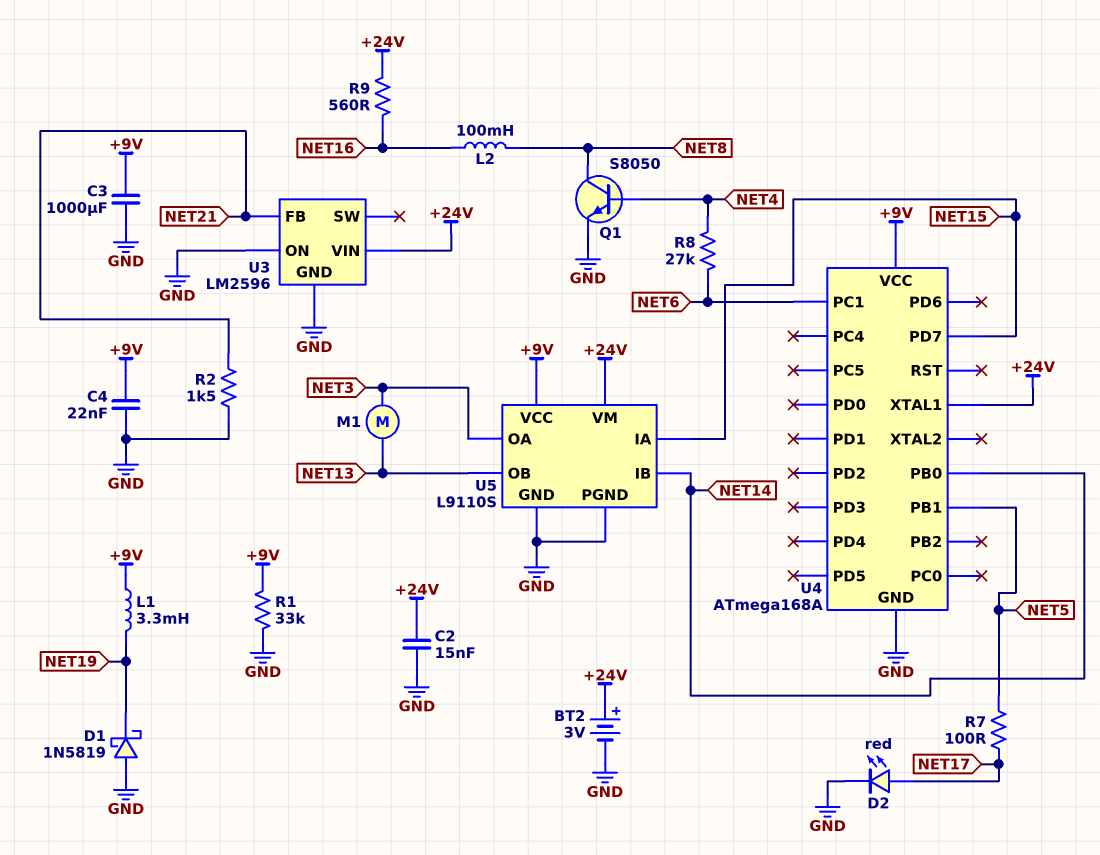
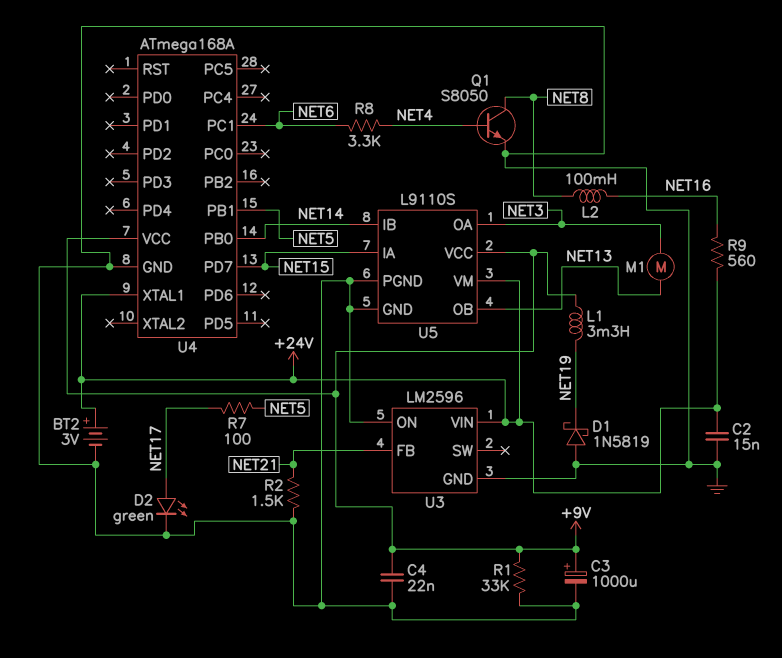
C3: 1000uF (+9V, GND) -> 1000uF (plus +9V, minus GND)
D2: LED red (A NET17, K GND) -> LED green (A NET17, K GND)
R8: 27k (NET4, NET6) -> 3.3k (NET4, NET6)

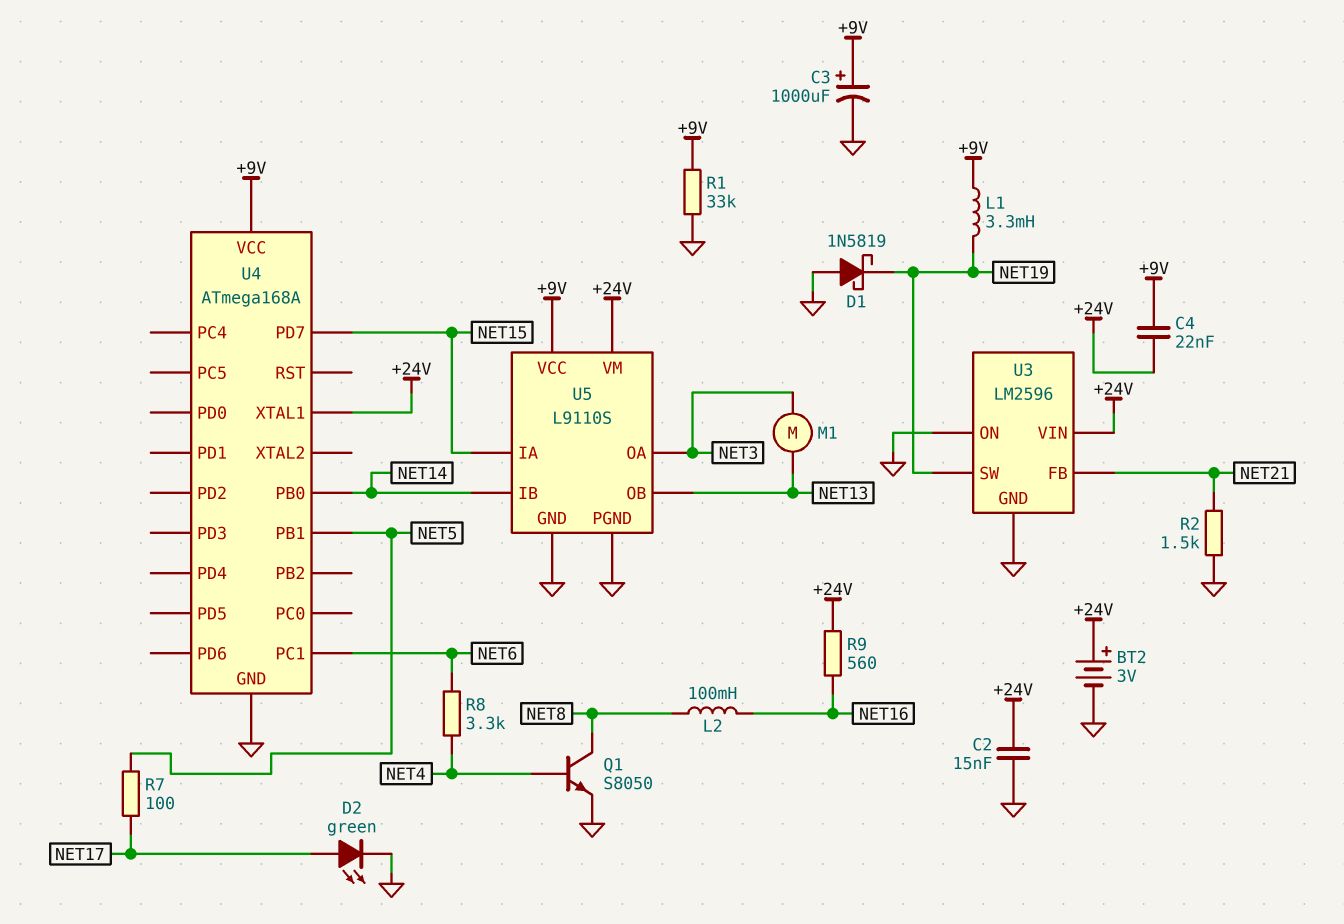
C4: 22nF (+9V, GND) -> 22nF (+9V, +24V)
U3 pin SW: none -> NET19

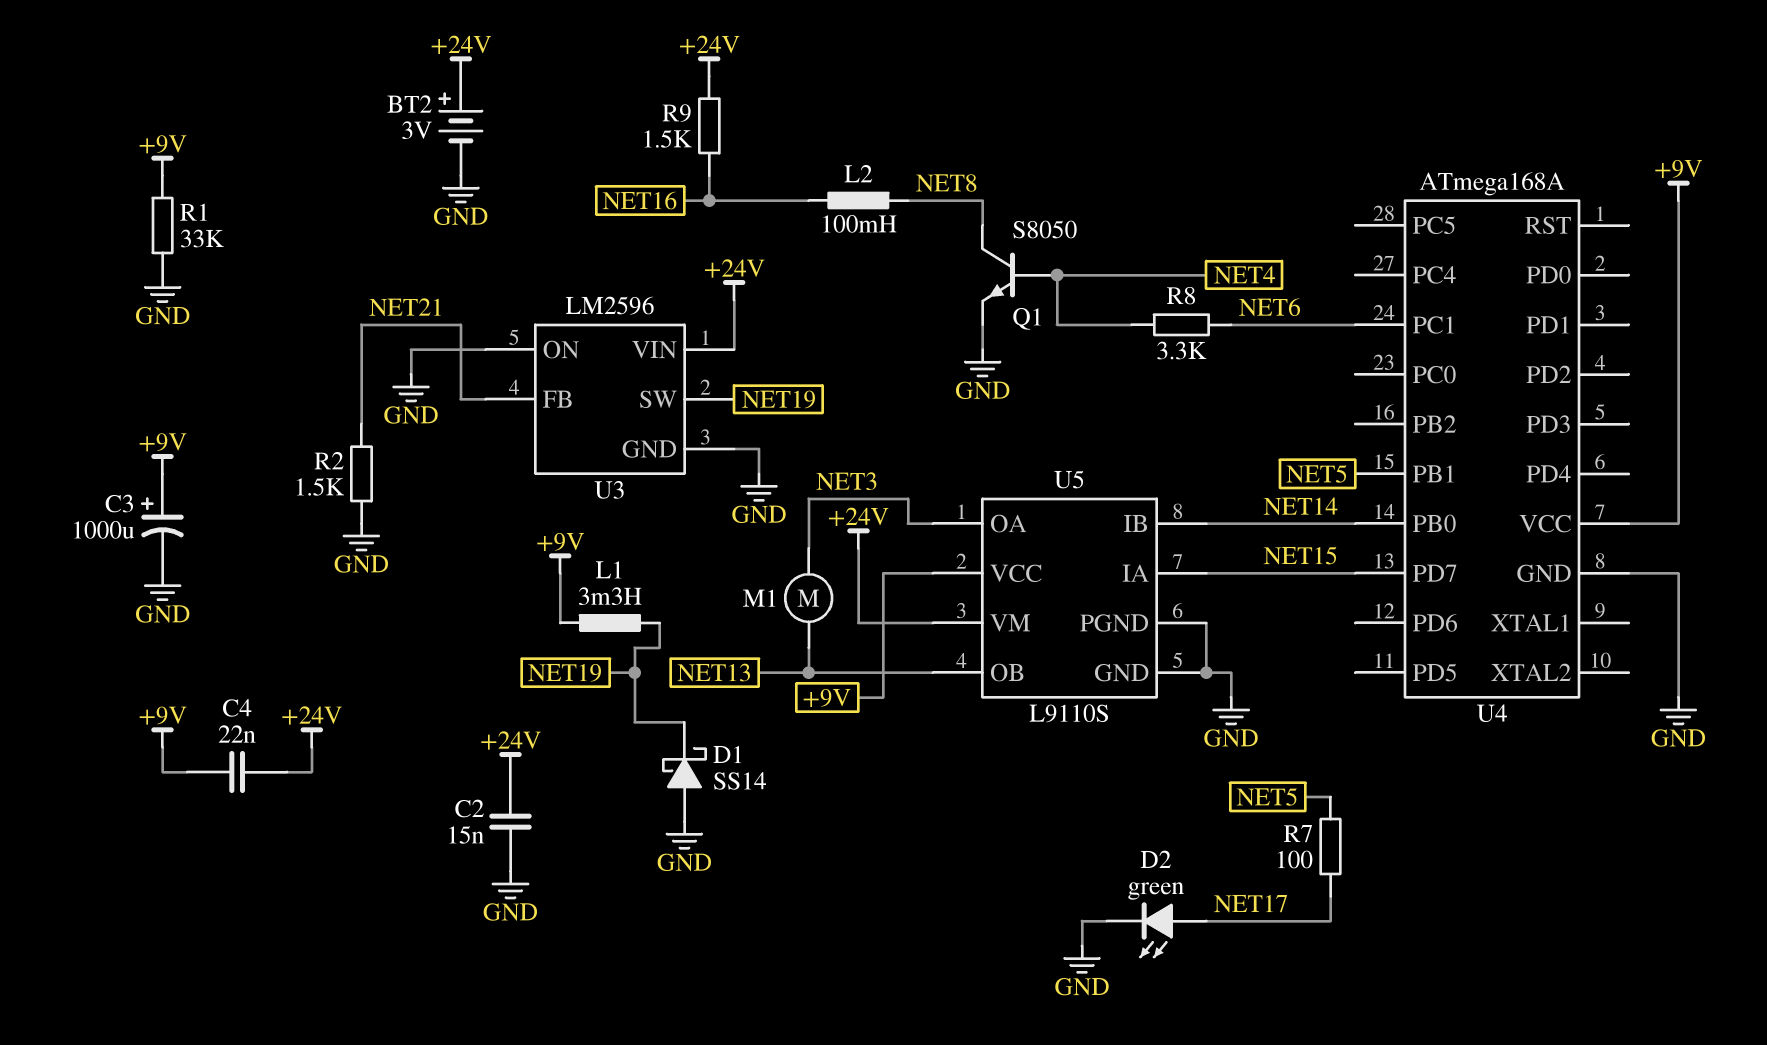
D1: schottky 1N5819 (A GND, K NET19) -> schottky SS14 (A GND, K NET19)
R9: 560 (+24V, NET16) -> 1.5k (+24V, NET16)
U4 pin XTAL1: +24V -> none

